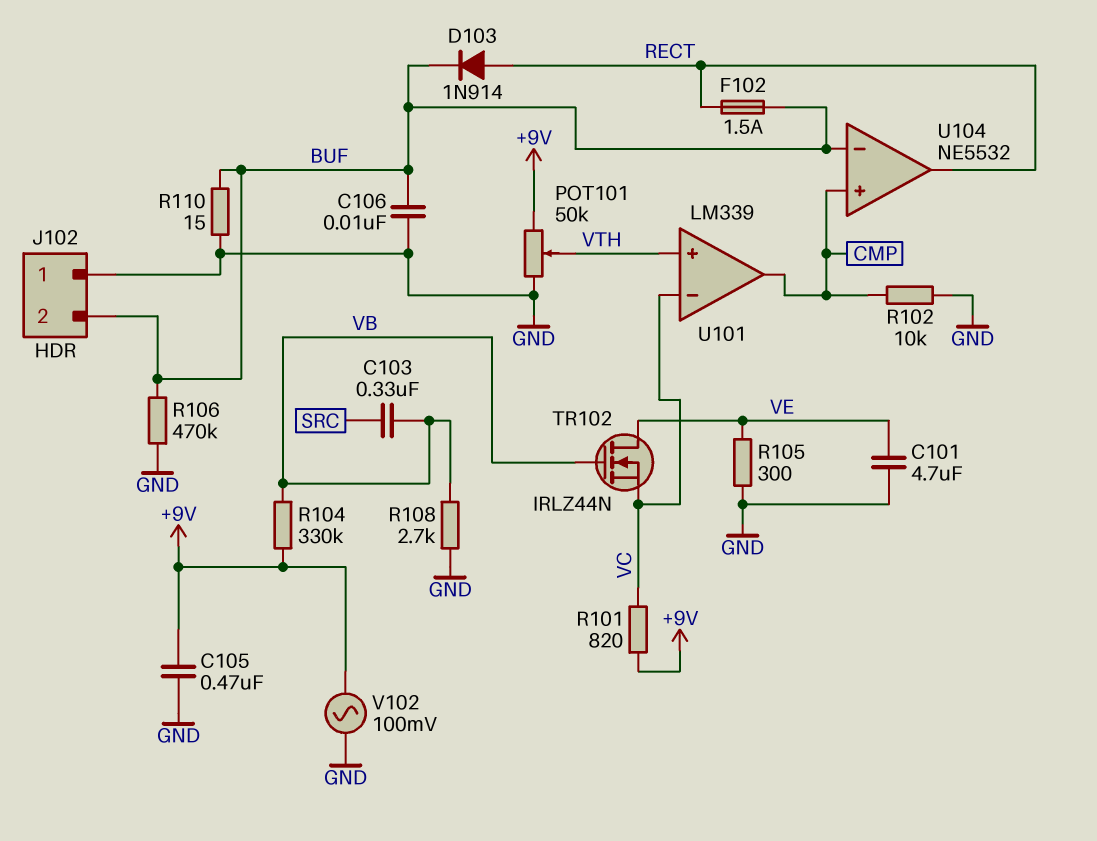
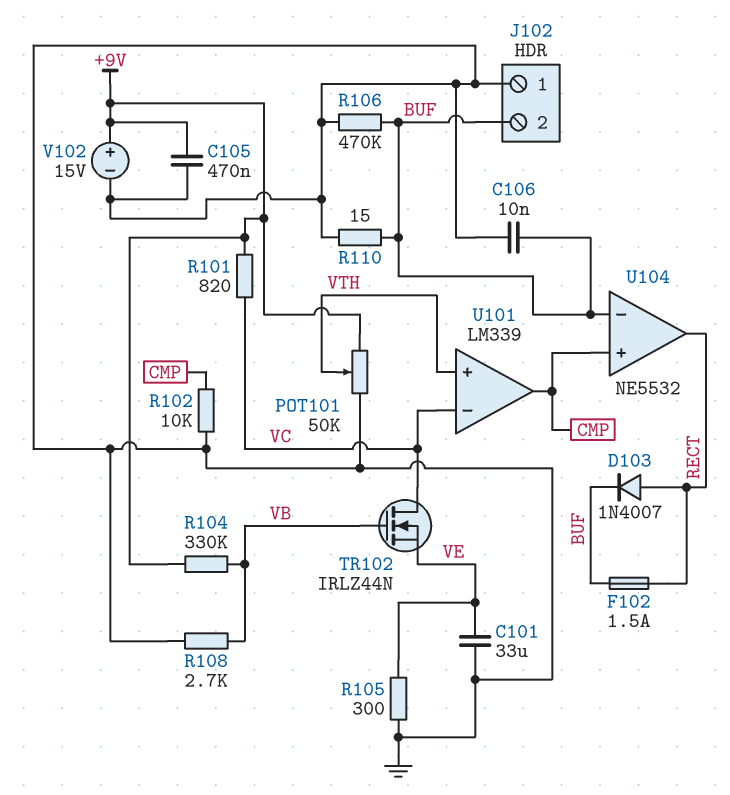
C101: 4.7uF (GND, VE) -> 33uF (GND, VE)
C103: 330nF (SRC, VB) -> none
D103: diode 1N914 (A RECT, K BUF) -> diode 1N4007 (A RECT, K BUF)
TR102: NMOS IRLZ44N (G VB, D VE, S VC) -> NMOS IRLZ44N (G VB, D VC, S VE)
V102: AC 100mV (+9V, GND) -> 15V (plus +9V, minus GND)

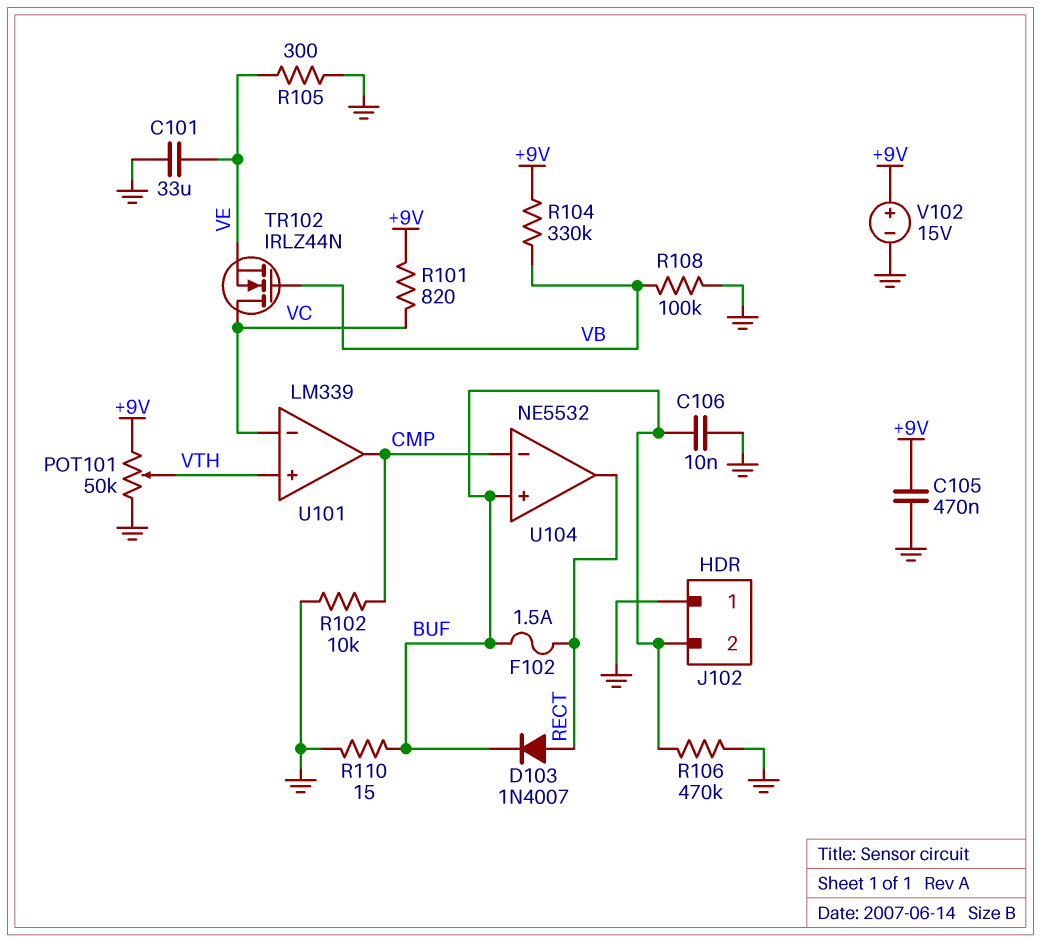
R108: 2.7k (GND, VB) -> 100k (GND, VB)
U104 pin in+: CMP -> BUF
U104 pin in-: BUF -> CMP

